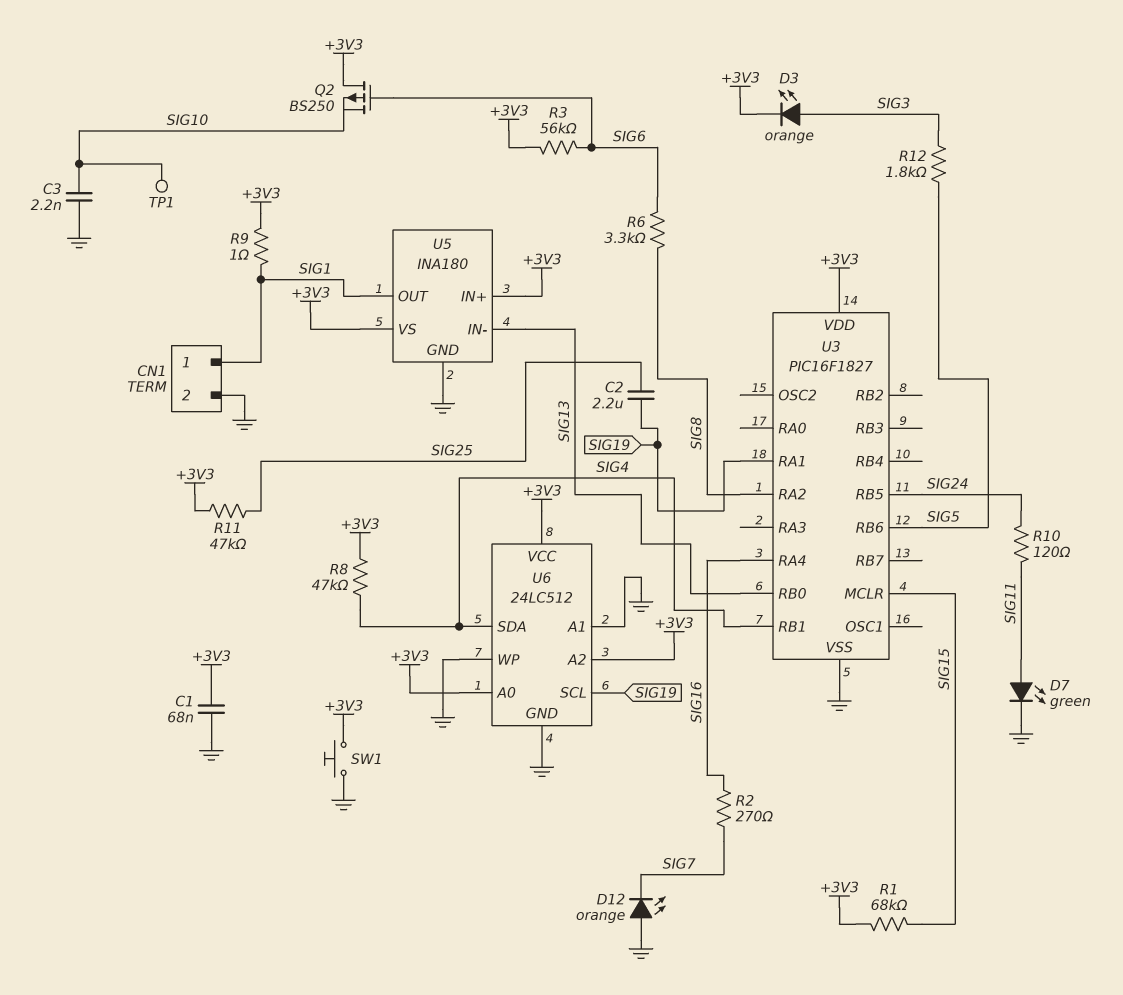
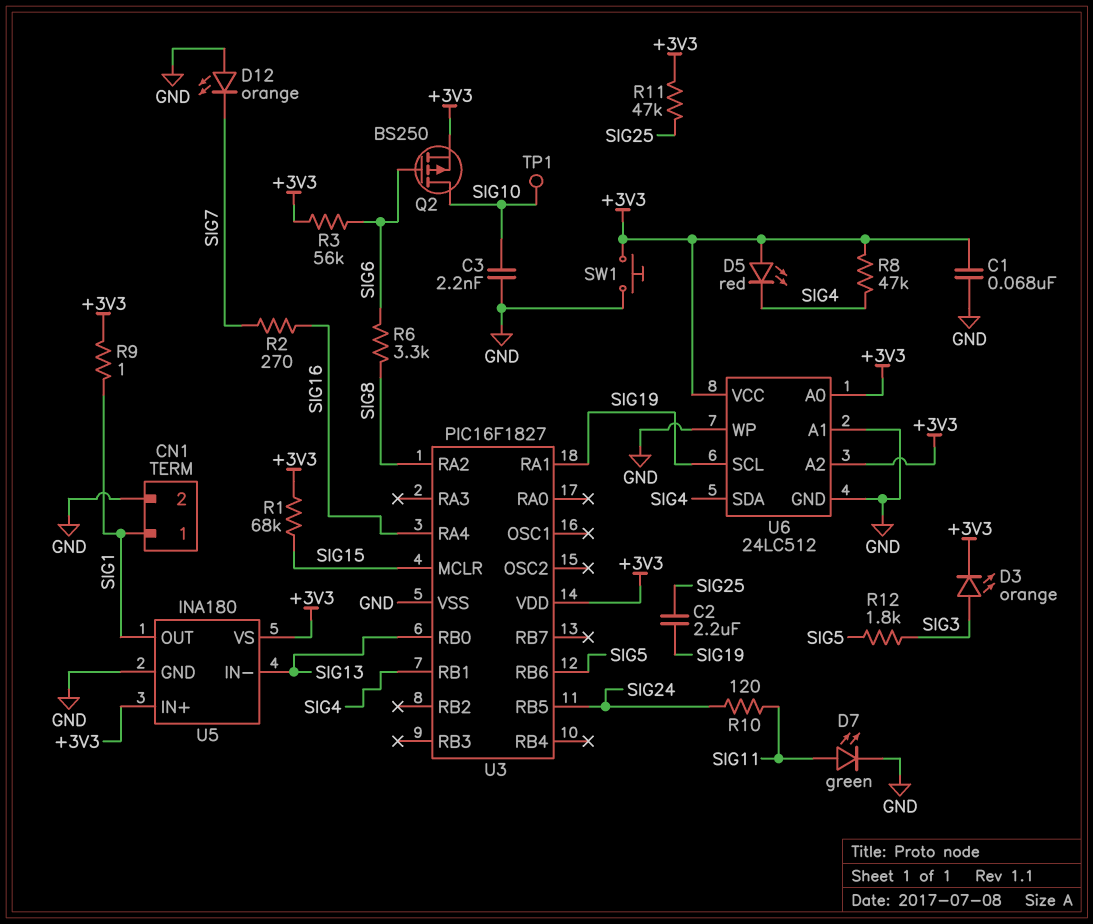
D5: none -> LED red (A +3V3, K SIG4)
Q2: PMOS BS250 (G SIG6, D +3V3, S SIG10) -> PMOS BS250 (G SIG6, D SIG10, S +3V3)

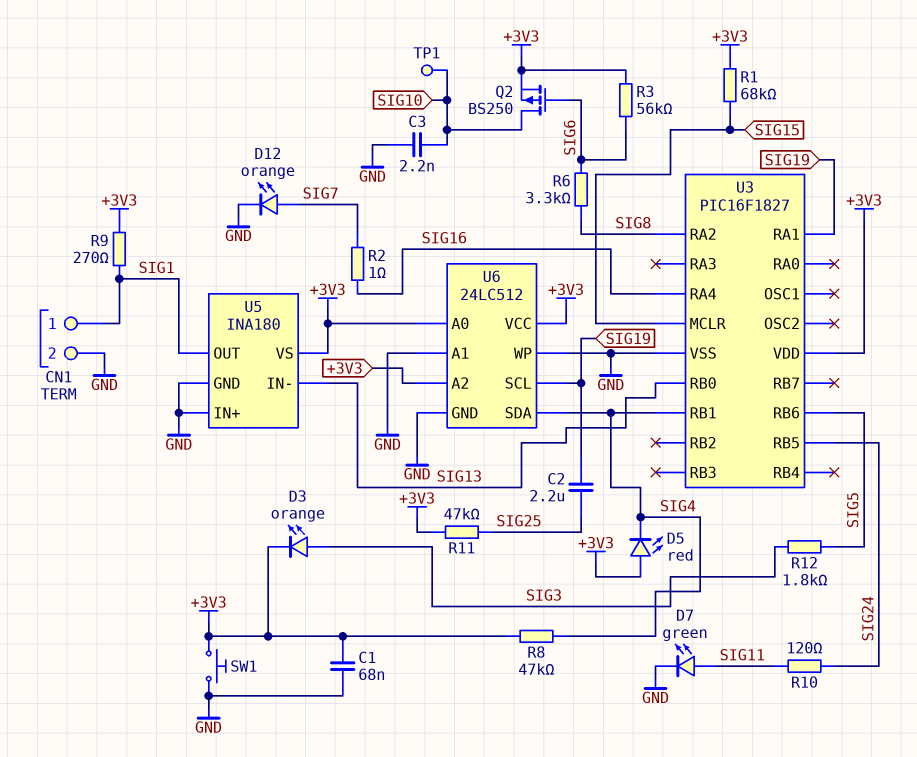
D12: LED orange (A GND, K SIG7) -> LED orange (A SIG7, K GND)
R2: 270 (SIG7, SIG16) -> 1 (SIG7, SIG16)
R9: 1 (+3V3, SIG1) -> 270 (+3V3, SIG1)
U5 pin IN+: +3V3 -> GND

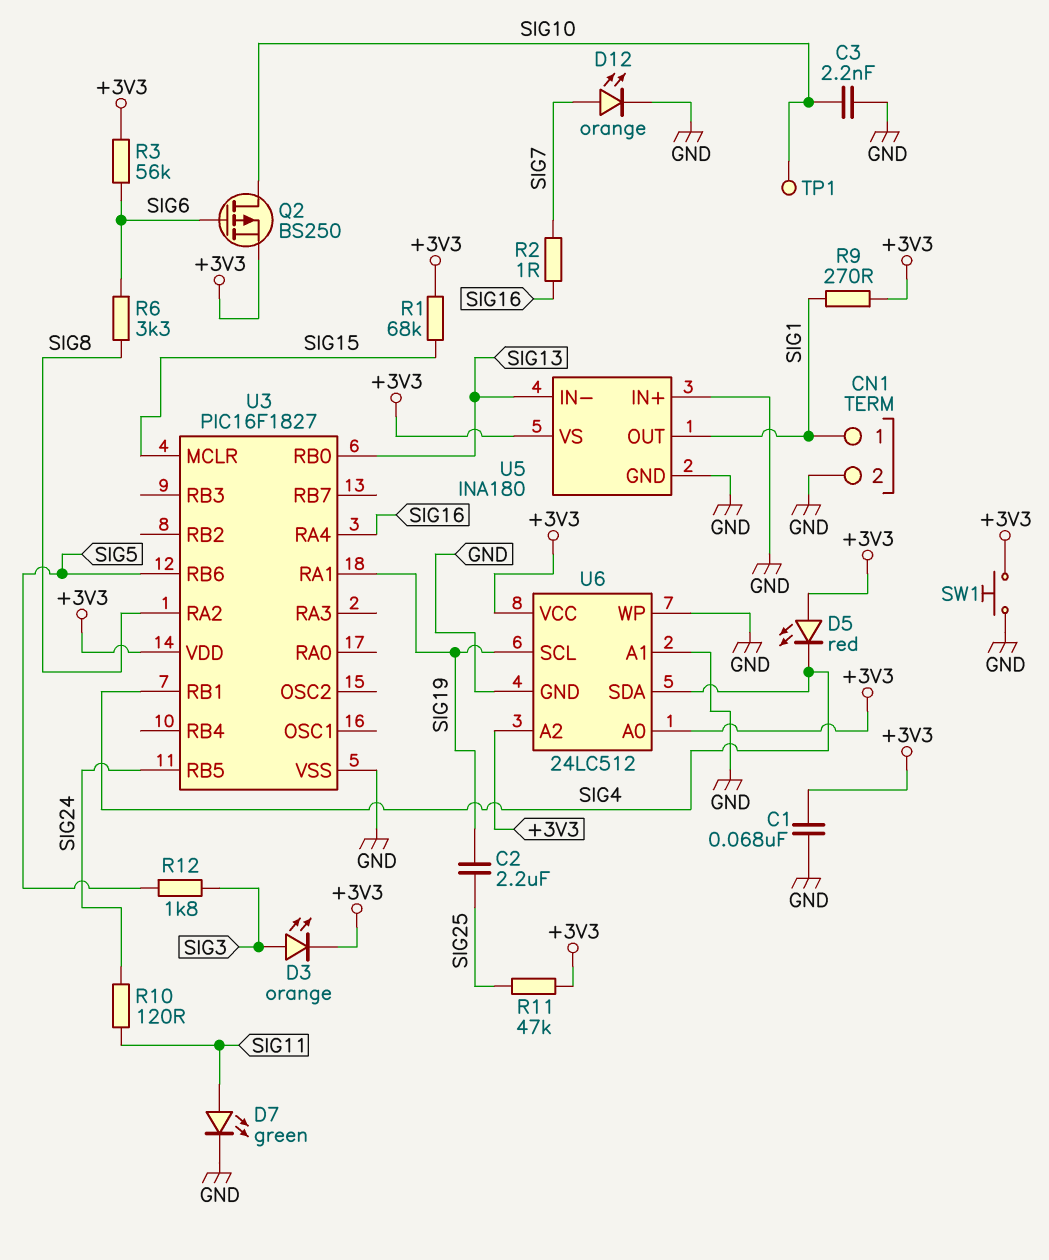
R8: 47k (+3V3, SIG4) -> none

